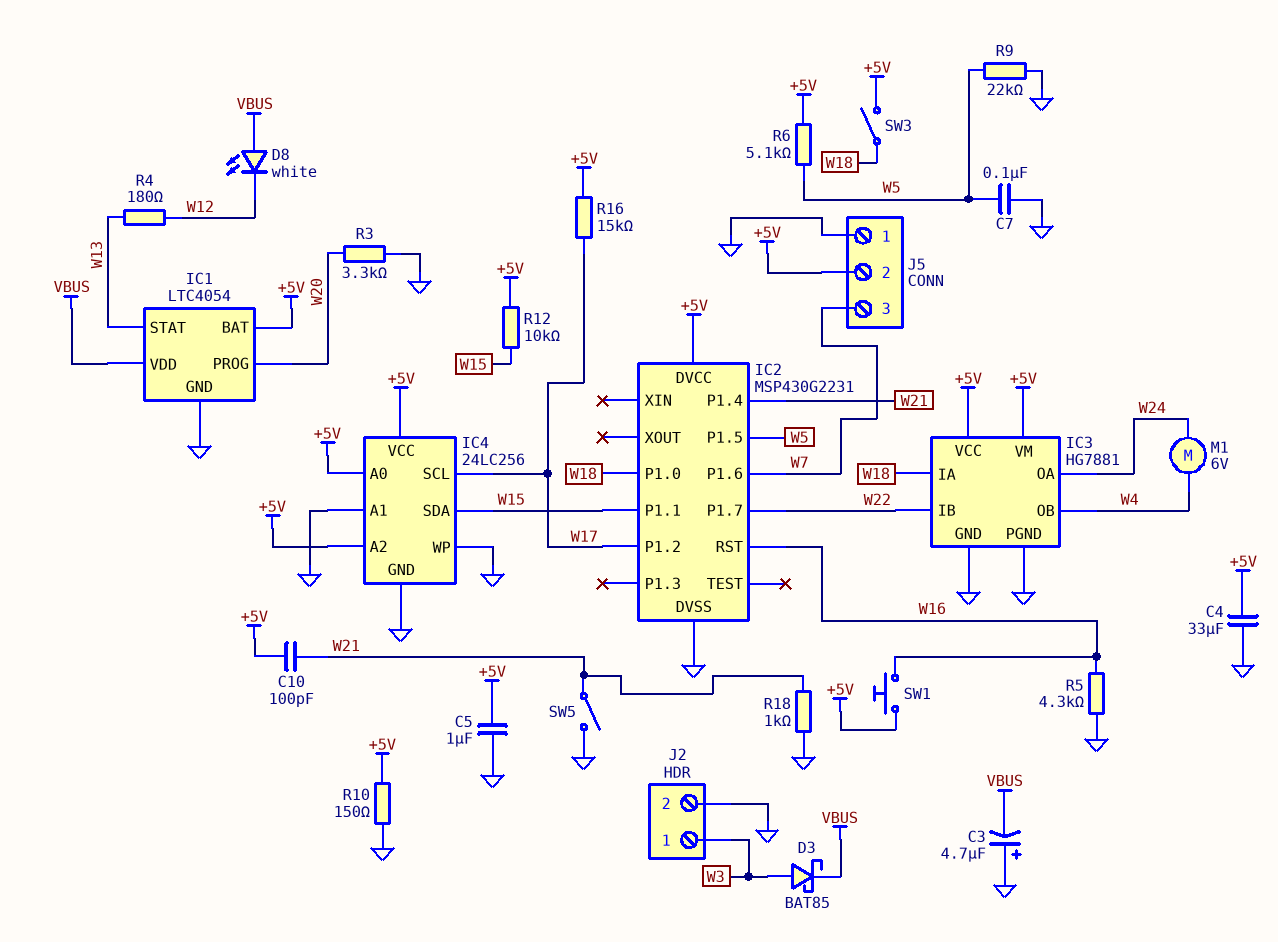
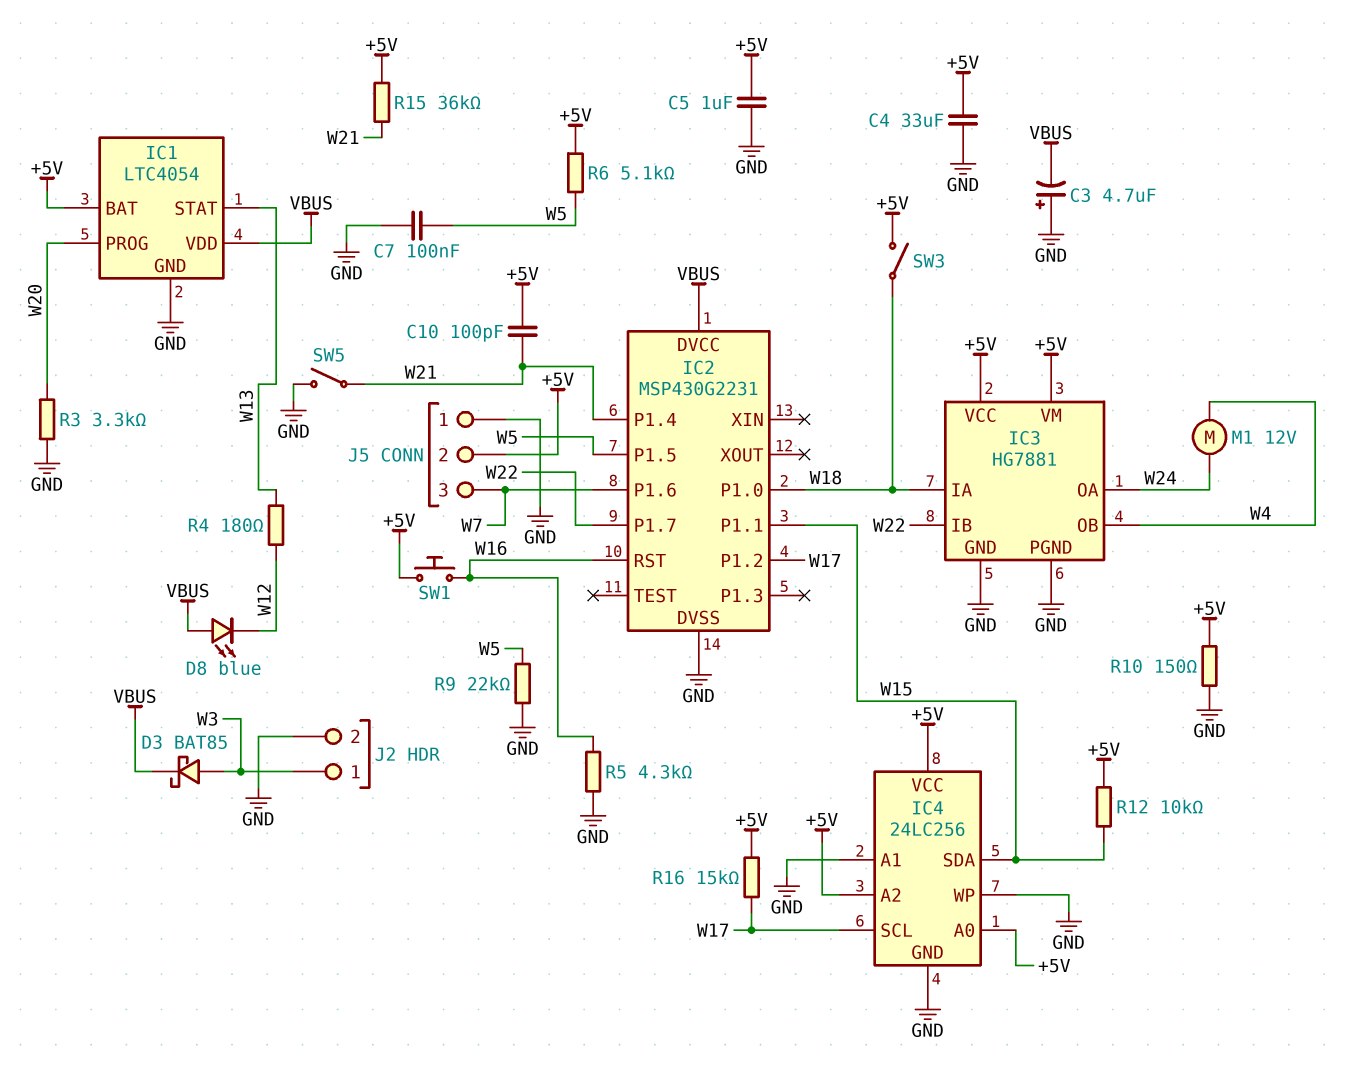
D8: LED white (A VBUS, K W12) -> LED blue (A VBUS, K W12)
IC2 pin DVCC: +5V -> VBUS
M1: motor 6V (W4, W24) -> motor 12V (W4, W24)
R15: none -> 36k (+5V, W21)
R18: 1k (GND, W21) -> none

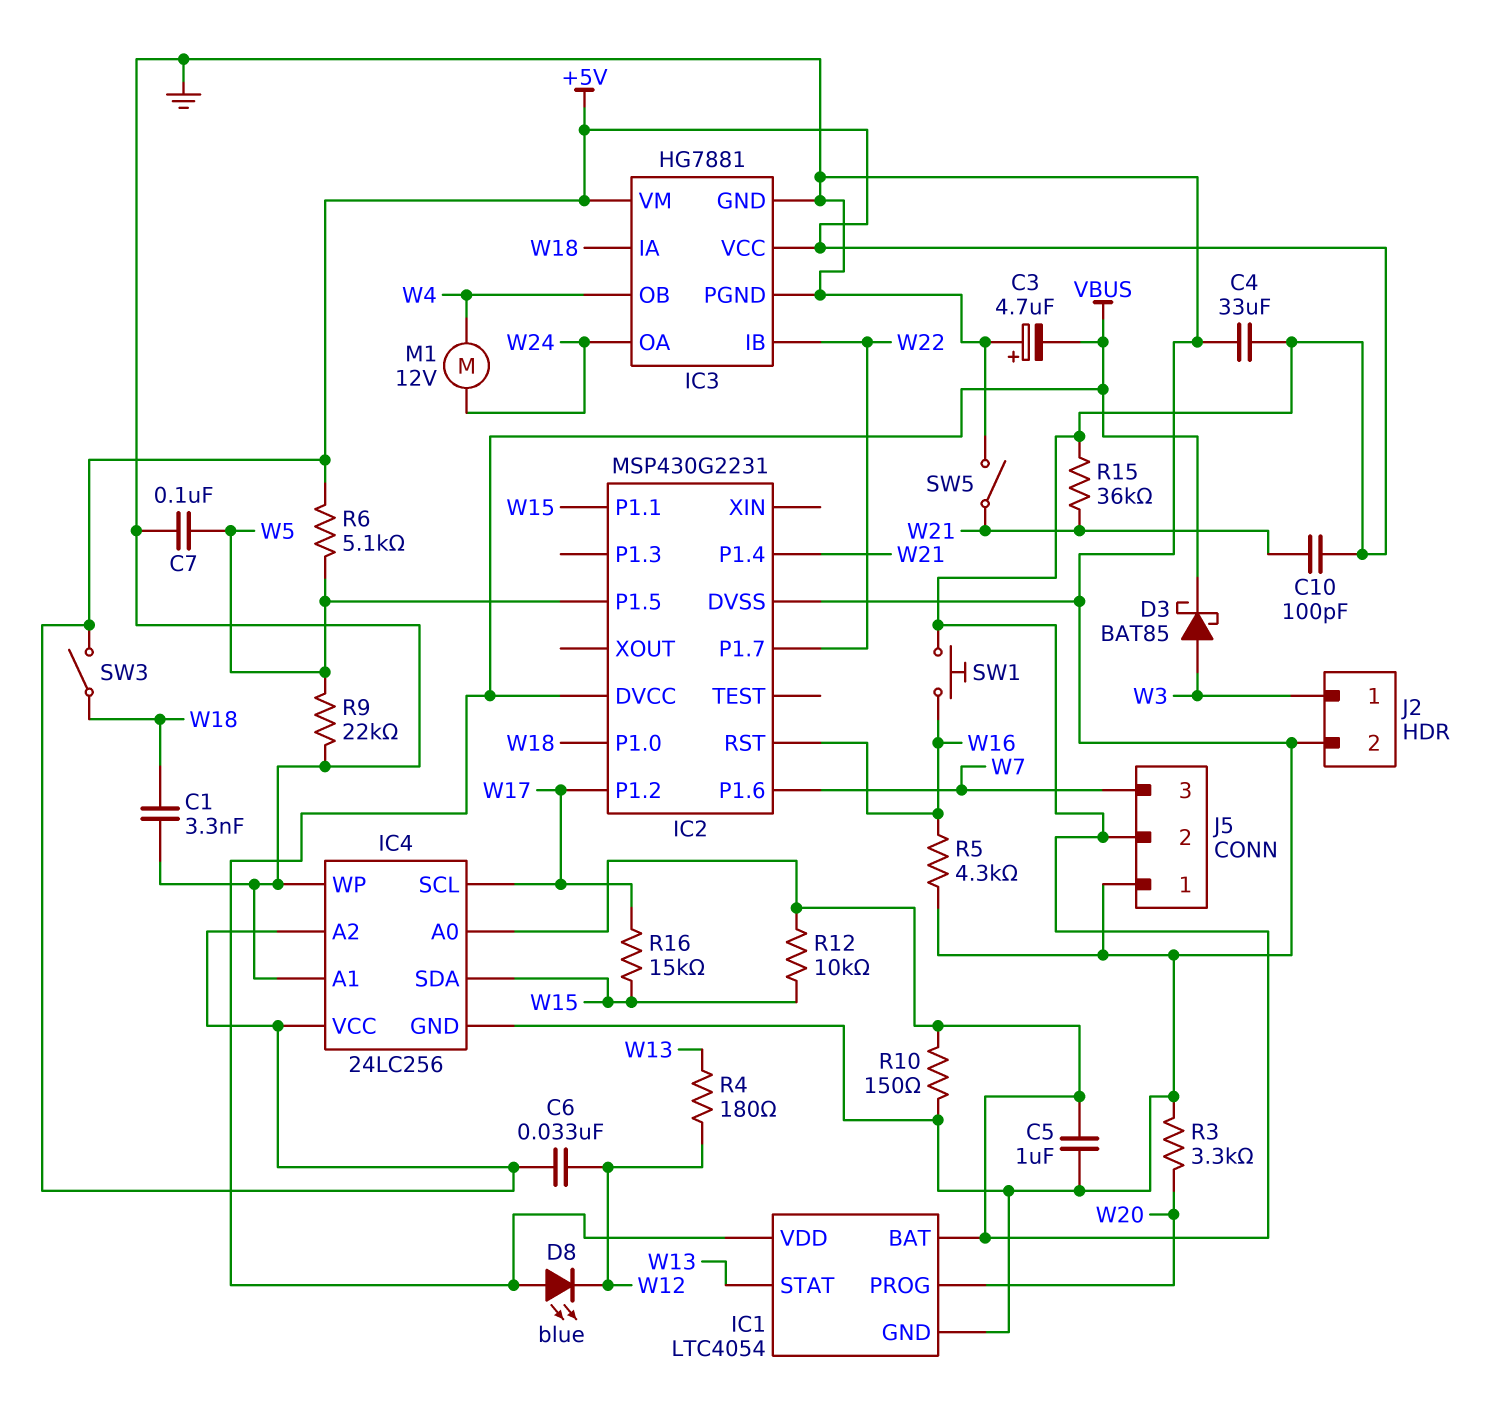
C1: none -> 3.3nF (GND, W18)
C6: none -> 33nF (+5V, W12)
R16: 15k (+5V, W17) -> 15k (W15, W17)

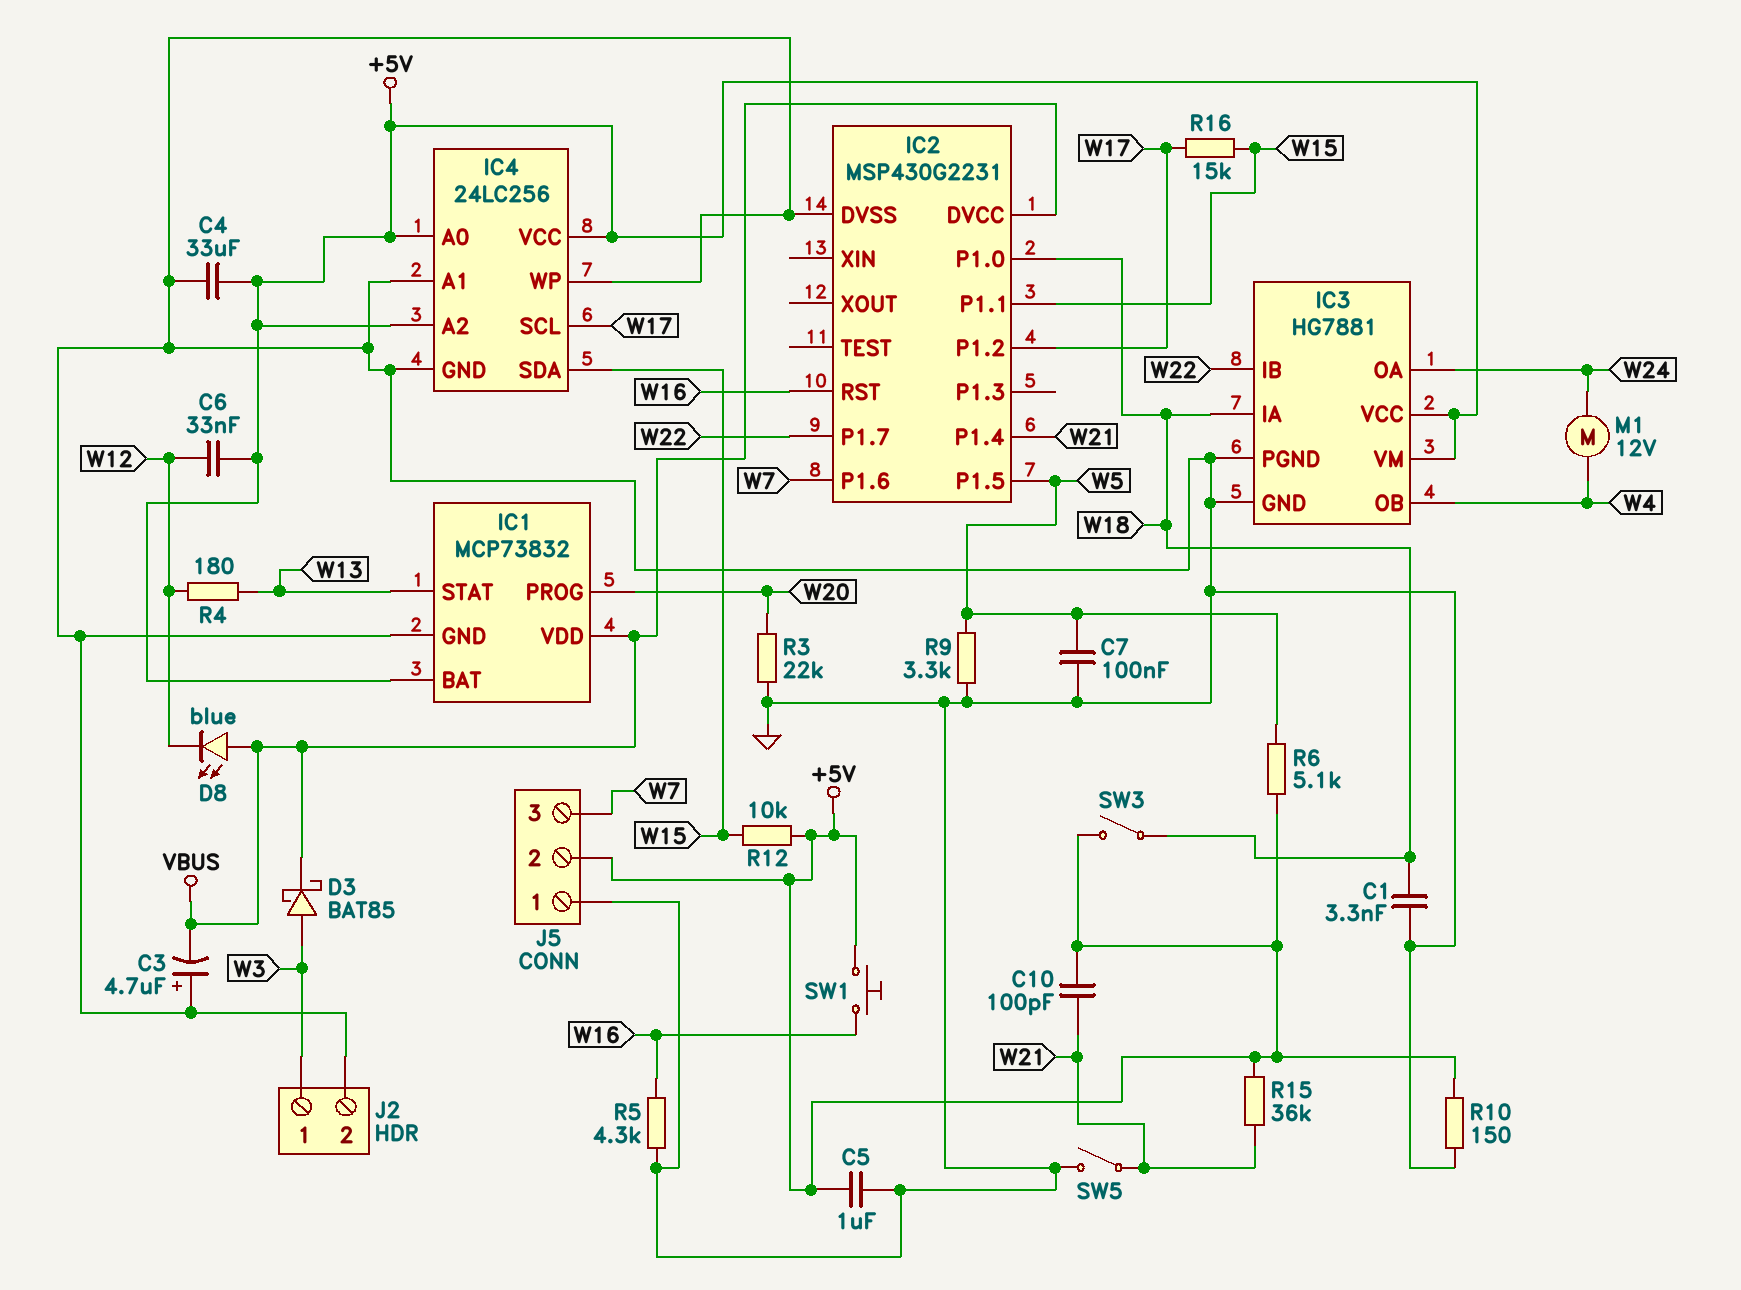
IC1: LTC4054 -> MCP73832
R3: 3.3k (GND, W20) -> 22k (GND, W20)
R9: 22k (GND, W5) -> 3.3k (GND, W5)

